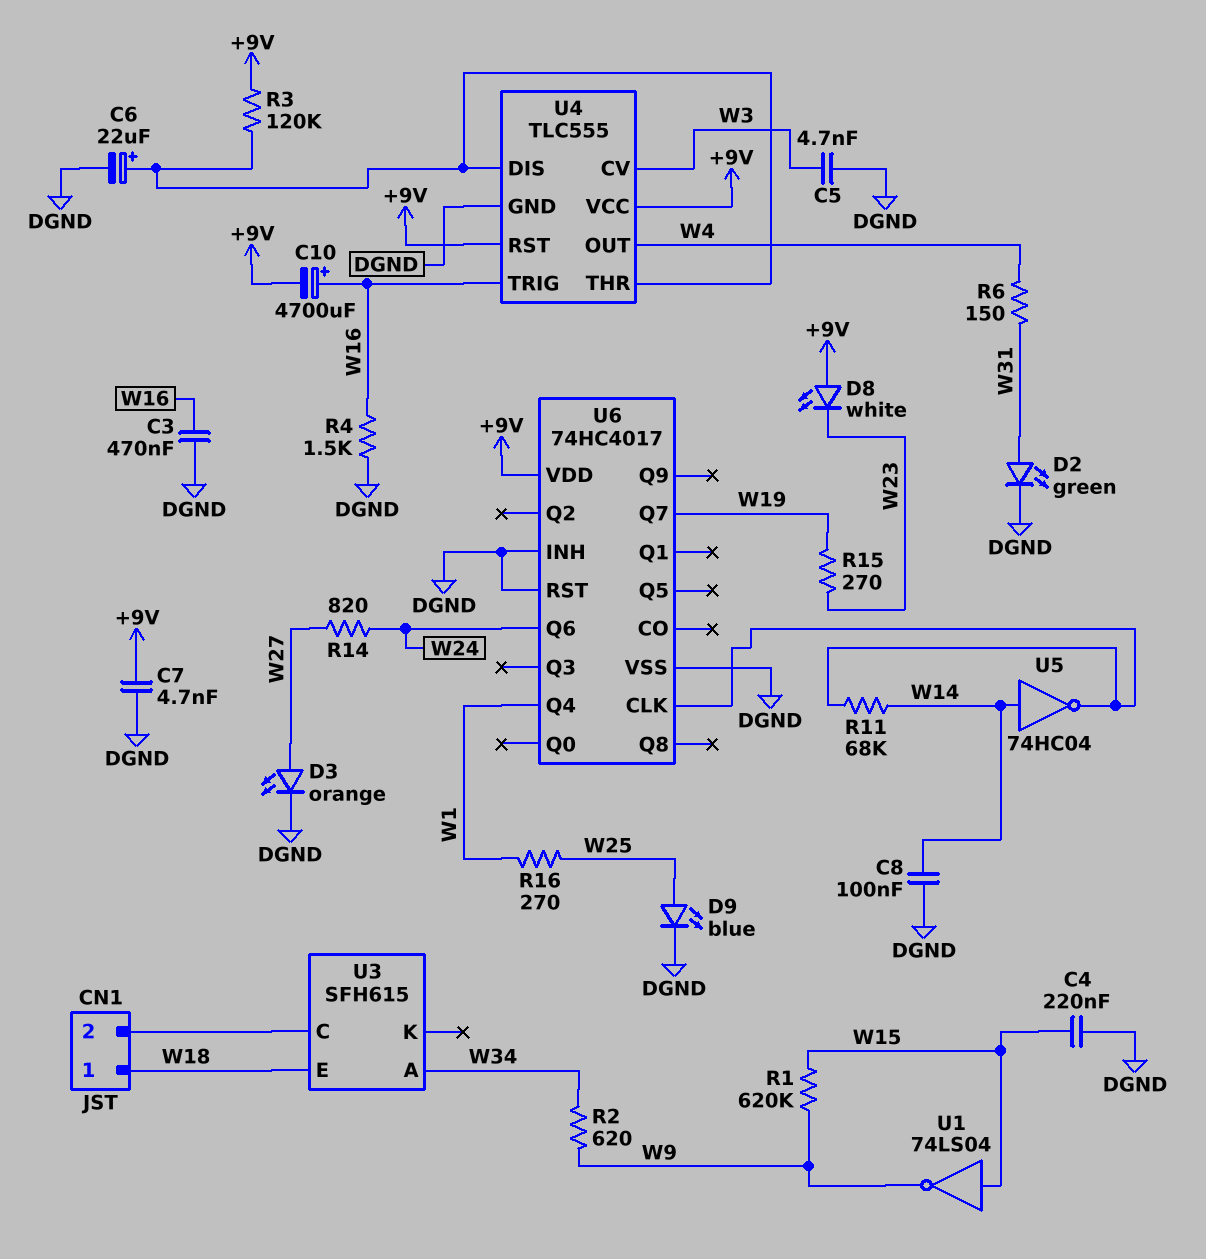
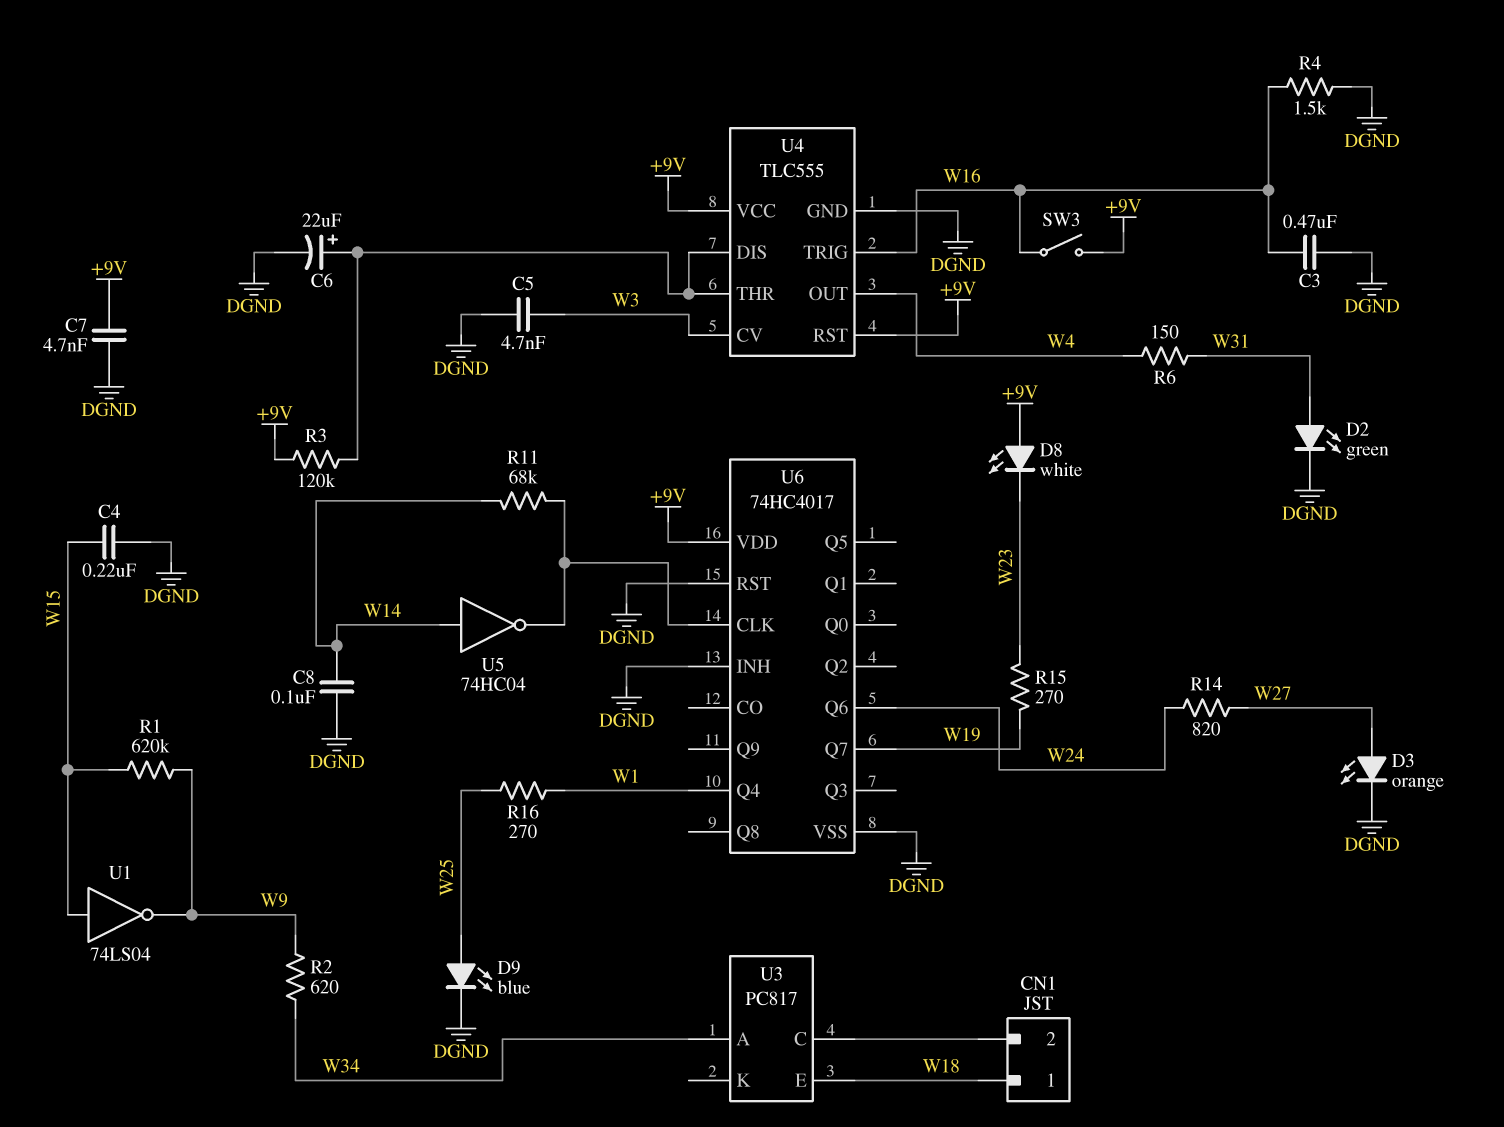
C10: 4700uF (plus W16, minus +9V) -> none
SW3: none -> switch (+9V, W16)
U3: SFH615 -> PC817

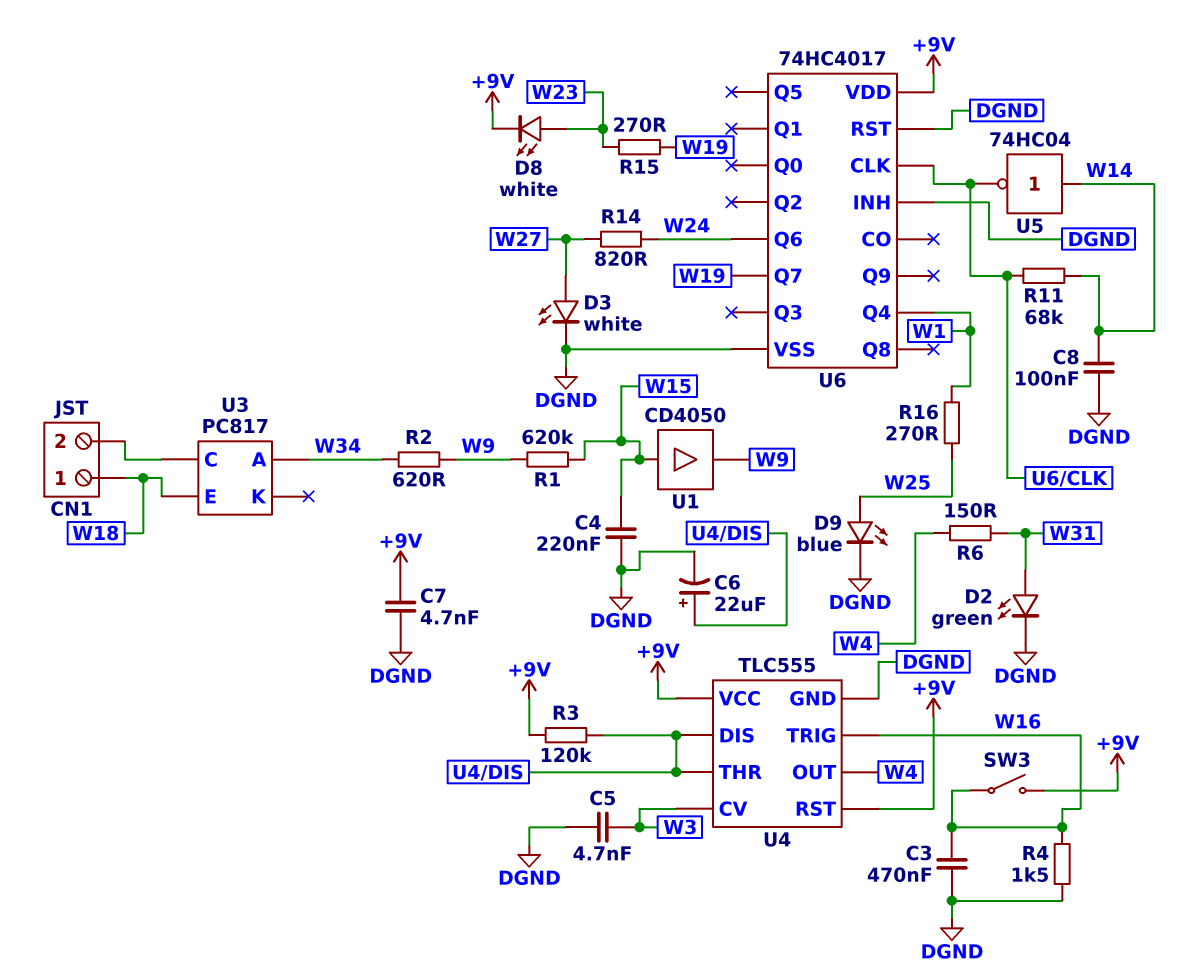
D3: LED orange (A W27, K DGND) -> LED white (A W27, K DGND)
D8: LED white (A +9V, K W23) -> LED white (A W23, K +9V)
U1: NOT 74LS04 (in W15, out W9) -> buffer CD4050 (in W15, out W9)

